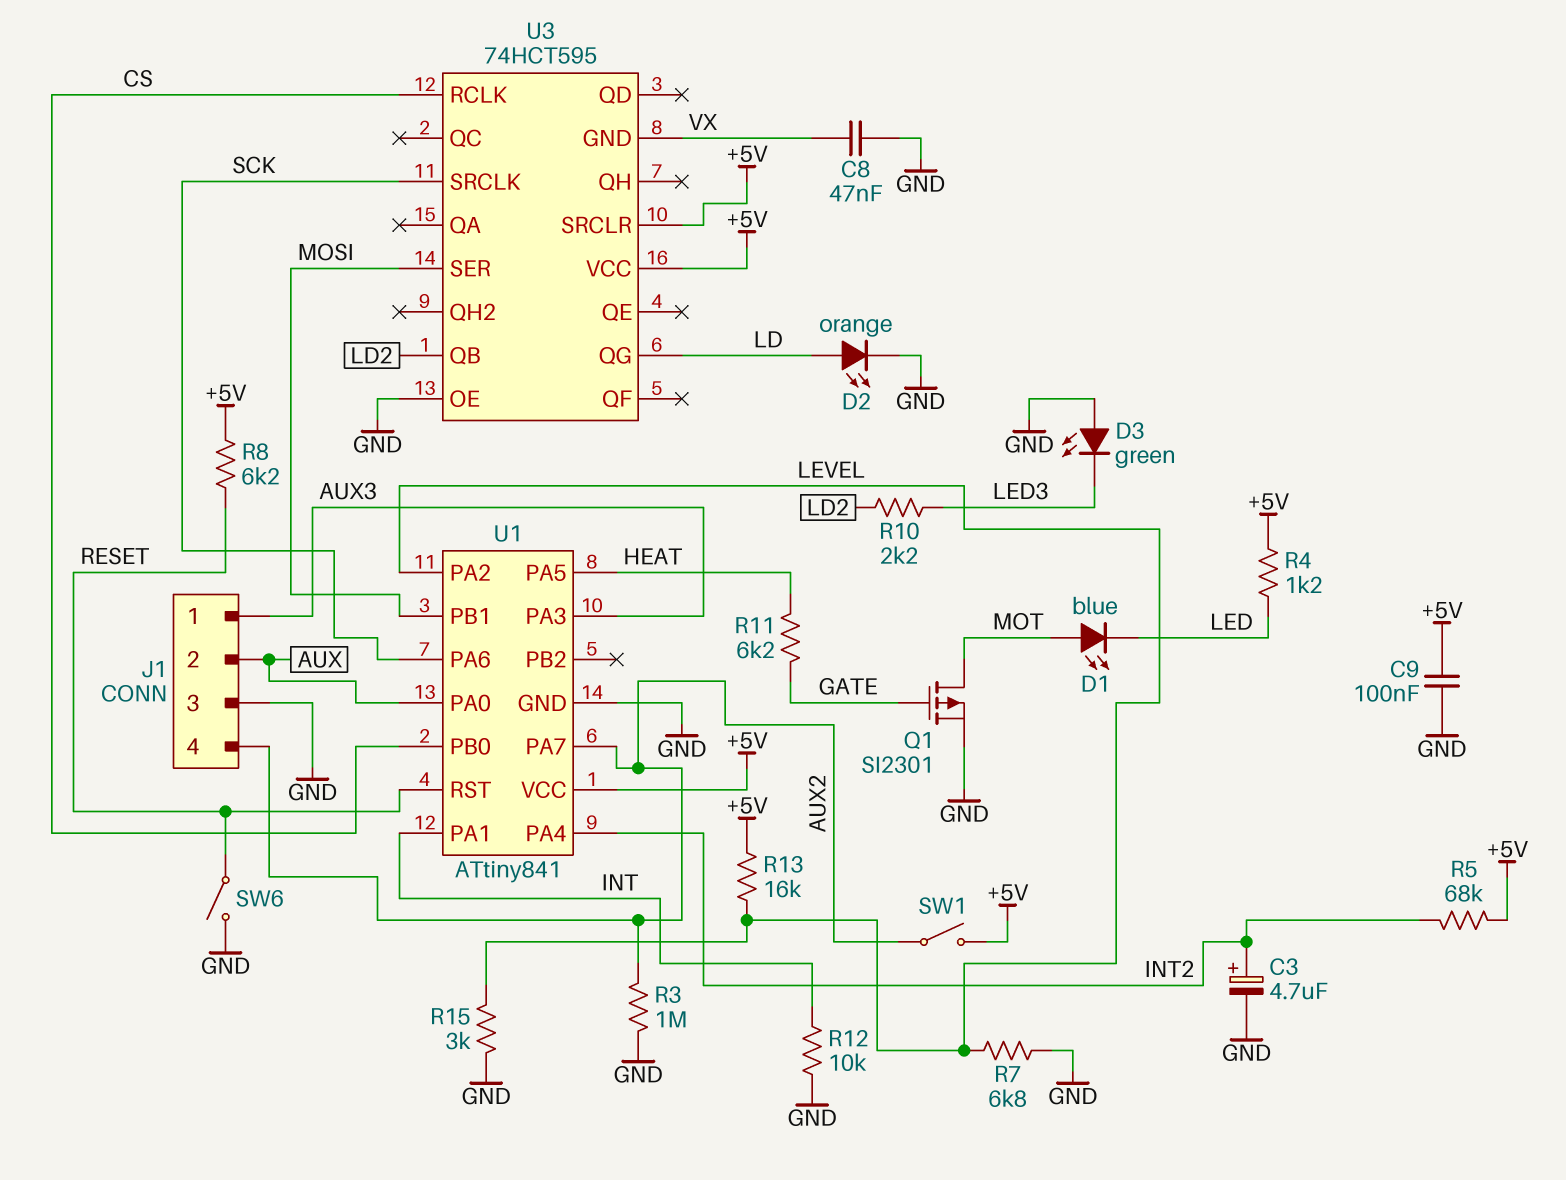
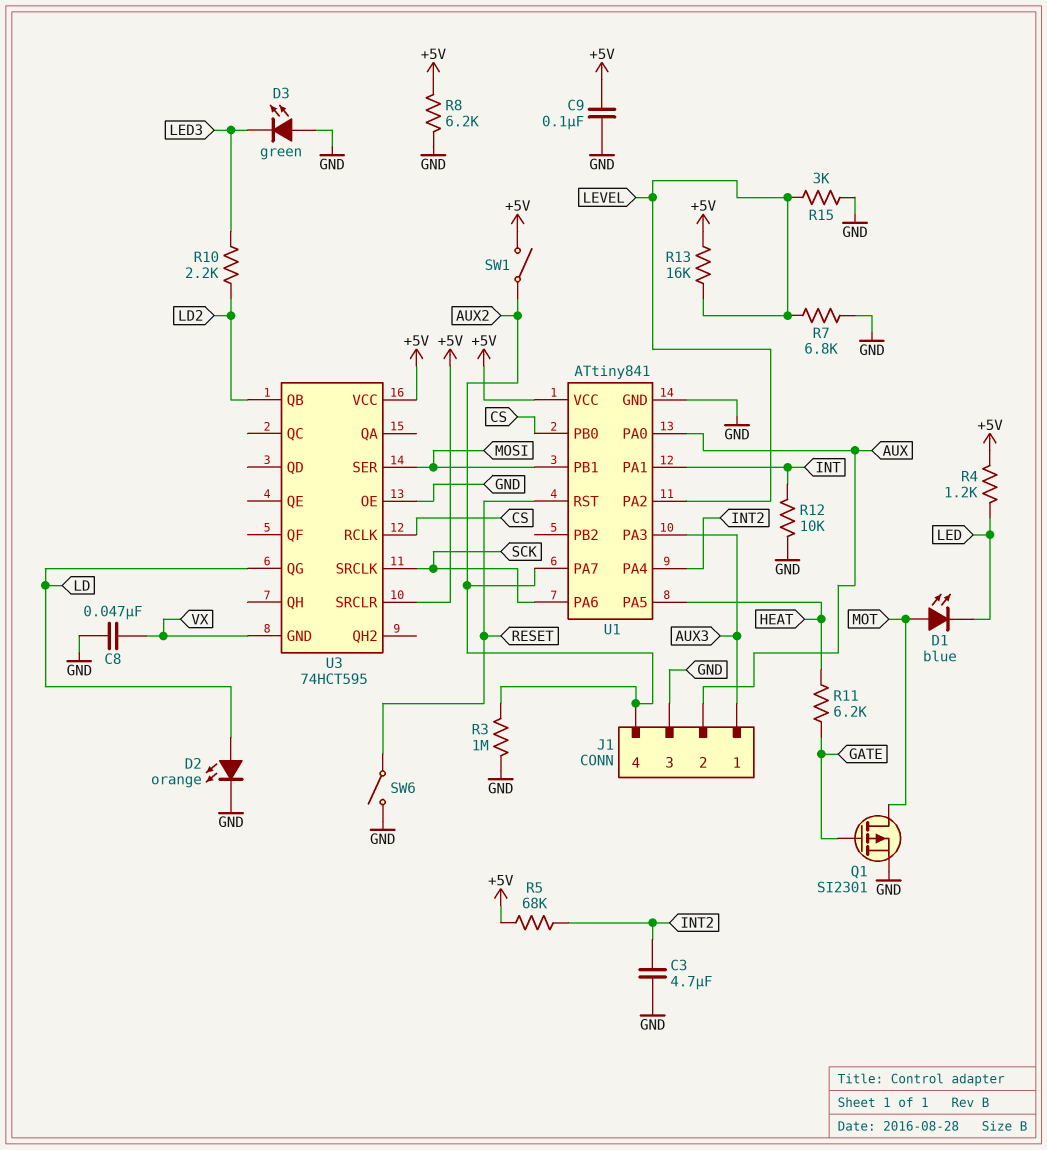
C3: 4.7uF (plus INT2, minus GND) -> 4.7uF (GND, INT2)
R8: 6.2k (+5V, RESET) -> 6.2k (+5V, GND)

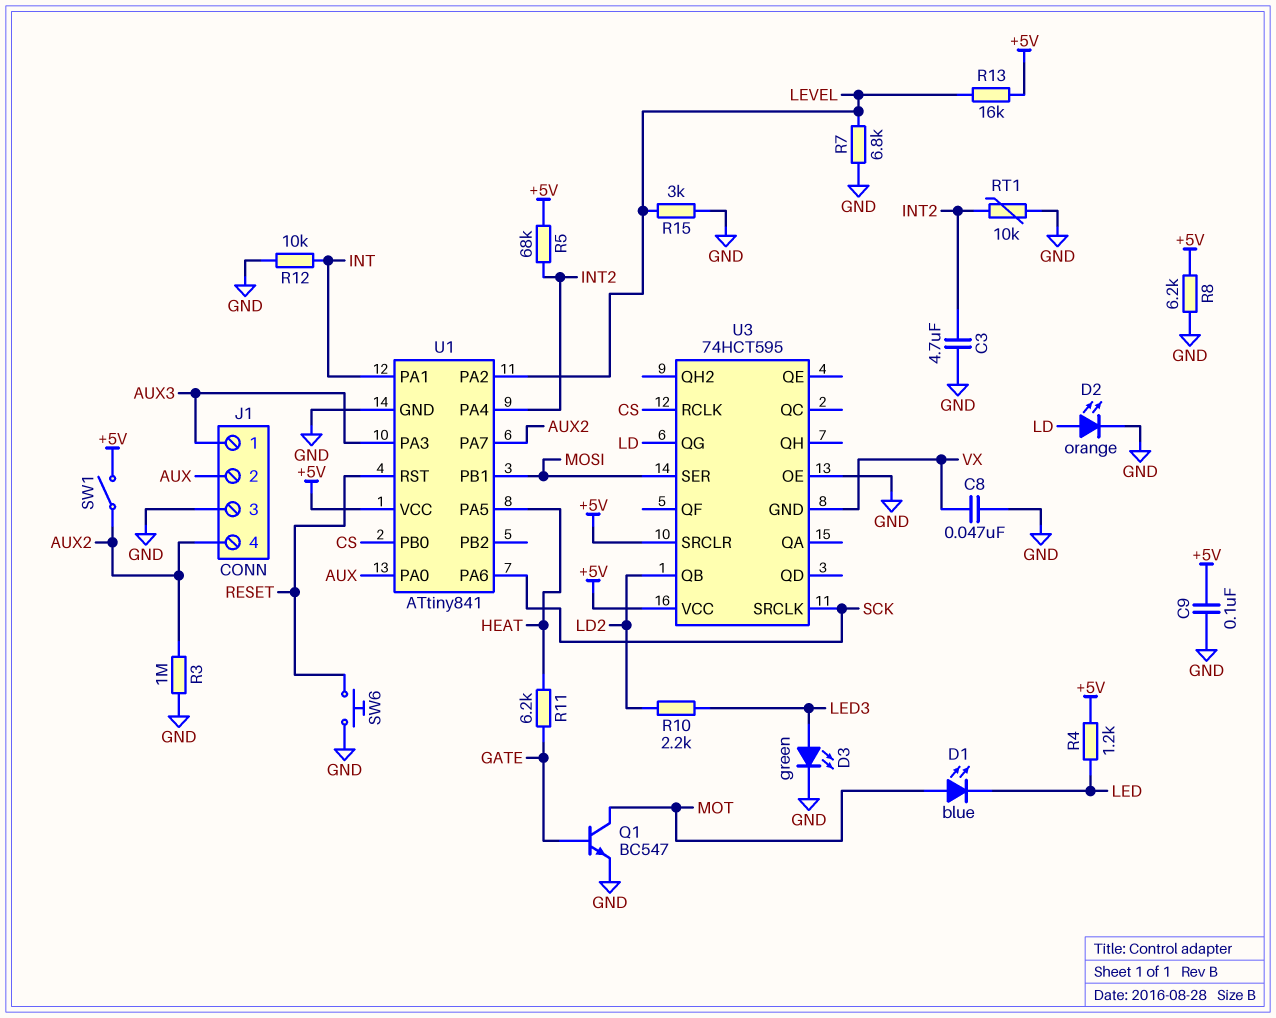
D3: LED green (A GND, K LED3) -> LED green (A LED3, K GND)
Q1: PMOS SI2301 (G GATE, D MOT, S GND) -> NPN BC547 (B GATE, C MOT, E GND)
RT1: none -> 10k (GND, INT2)
SW6: switch (GND, RESET) -> button (GND, RESET)

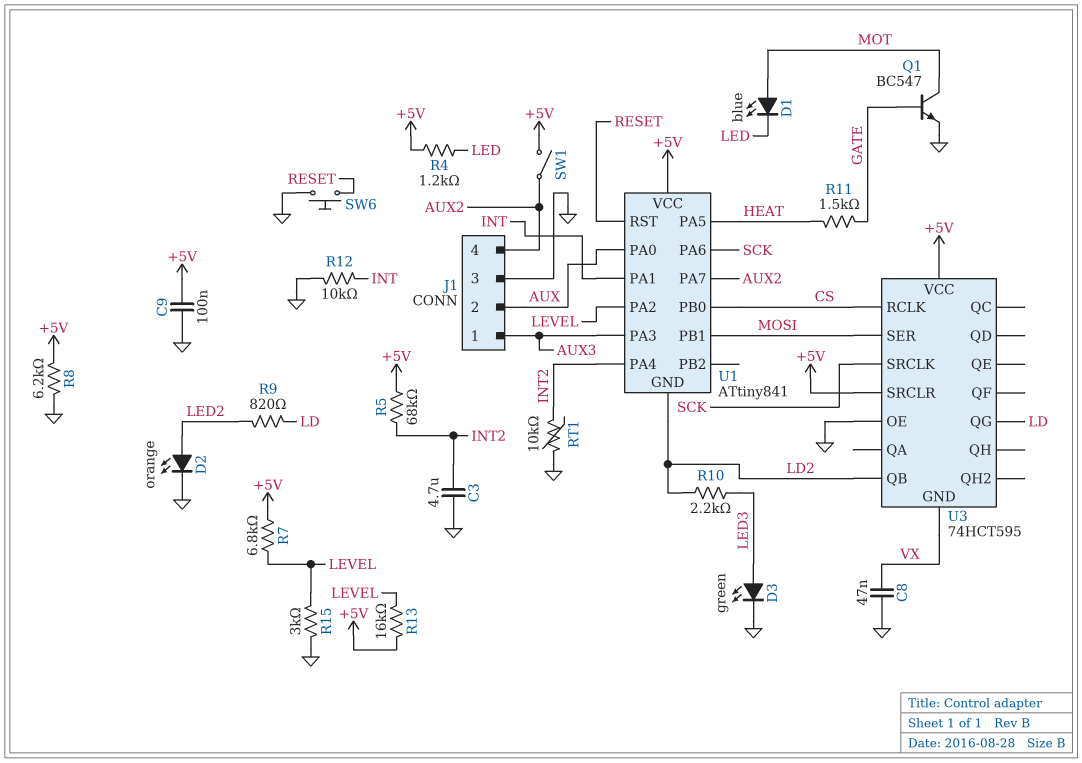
D2: LED orange (A LD, K GND) -> LED orange (A LED2, K GND)
R3: 1M (AUX2, GND) -> none
R7: 6.8k (GND, LEVEL) -> 6.8k (+5V, LEVEL)
R9: none -> 820 (LD, LED2)
R11: 6.2k (GATE, HEAT) -> 1.5k (GATE, HEAT)
U1 pin GND: GND -> LD2

